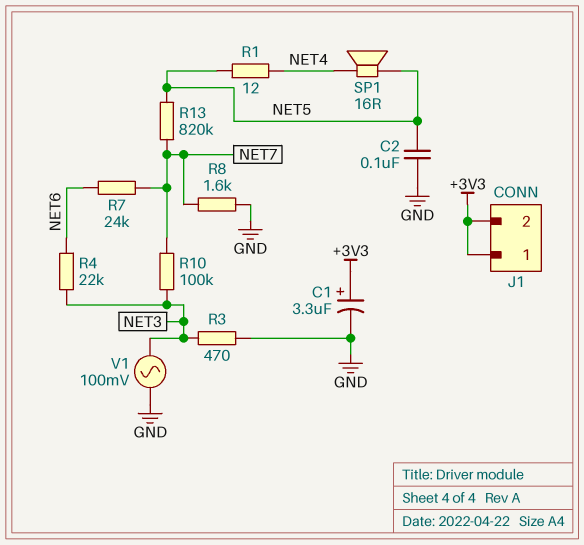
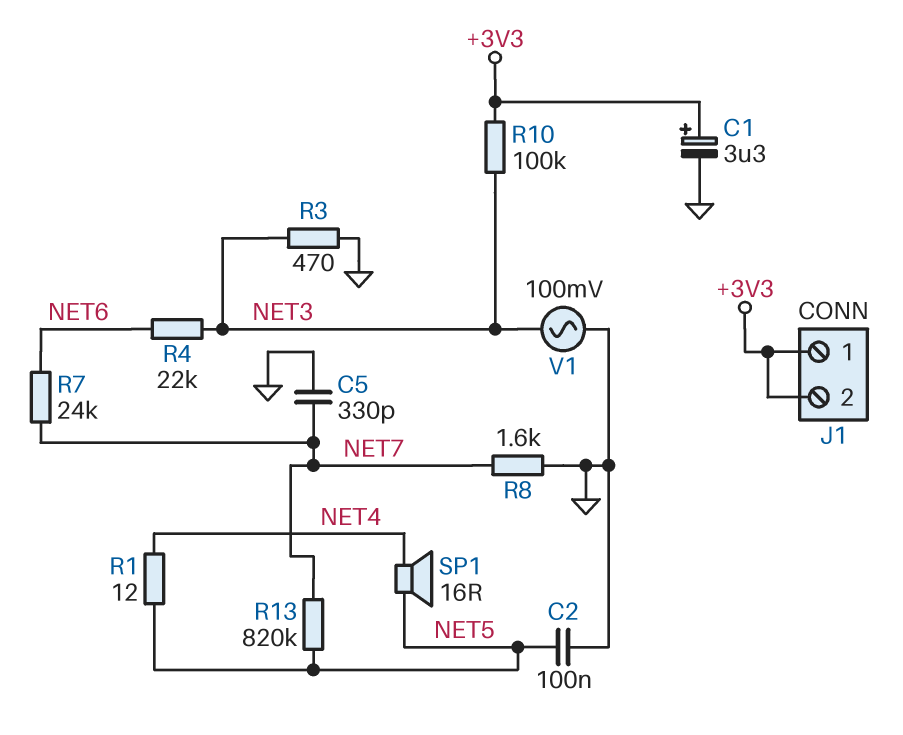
C5: none -> 330pF (GND, NET7)
R10: 100k (NET3, NET7) -> 100k (+3V3, NET3)

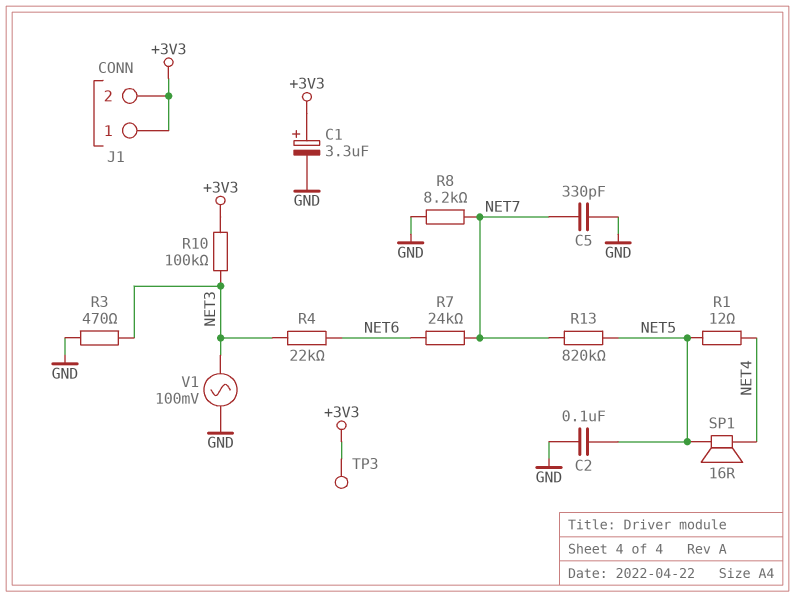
R8: 1.6k (GND, NET7) -> 8.2k (GND, NET7)
TP3: none -> test point (+3V3)

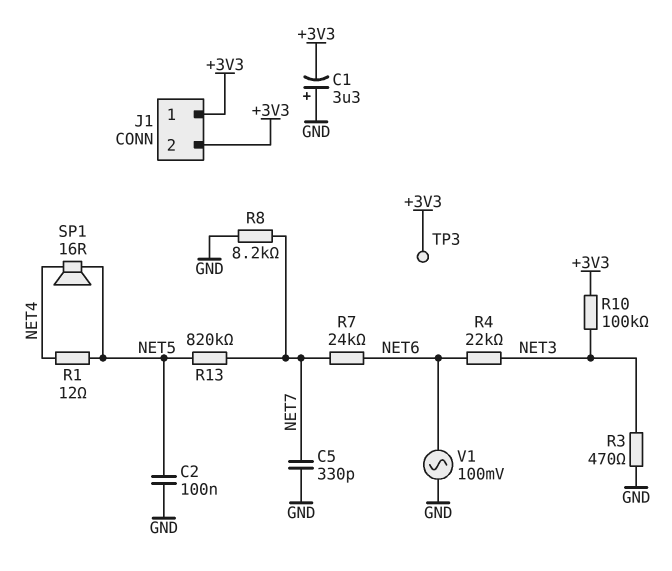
C1: 3.3uF (plus +3V3, minus GND) -> 3.3uF (plus GND, minus +3V3)
V1: AC 100mV (GND, NET3) -> AC 100mV (GND, NET6)

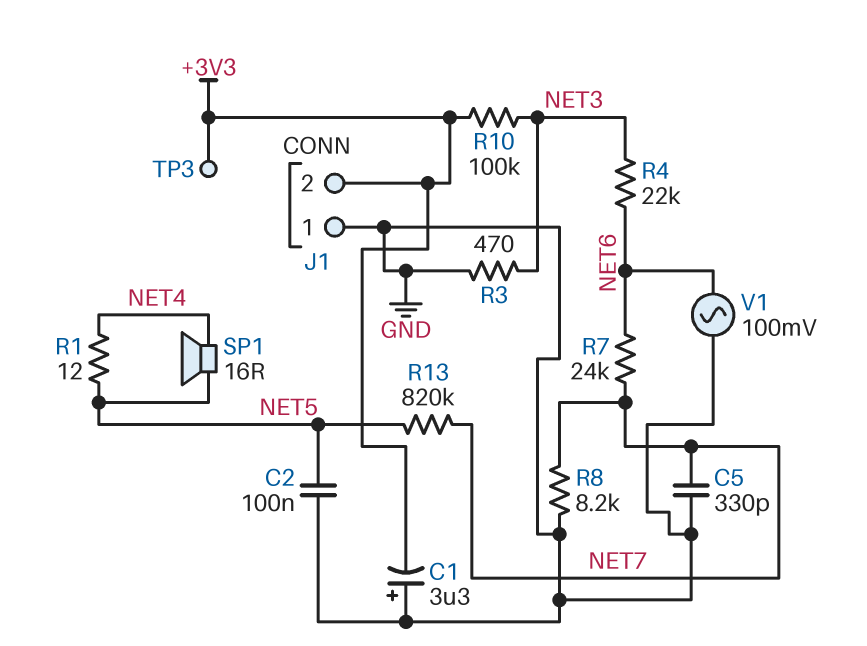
J1 pin 1: +3V3 -> GND

